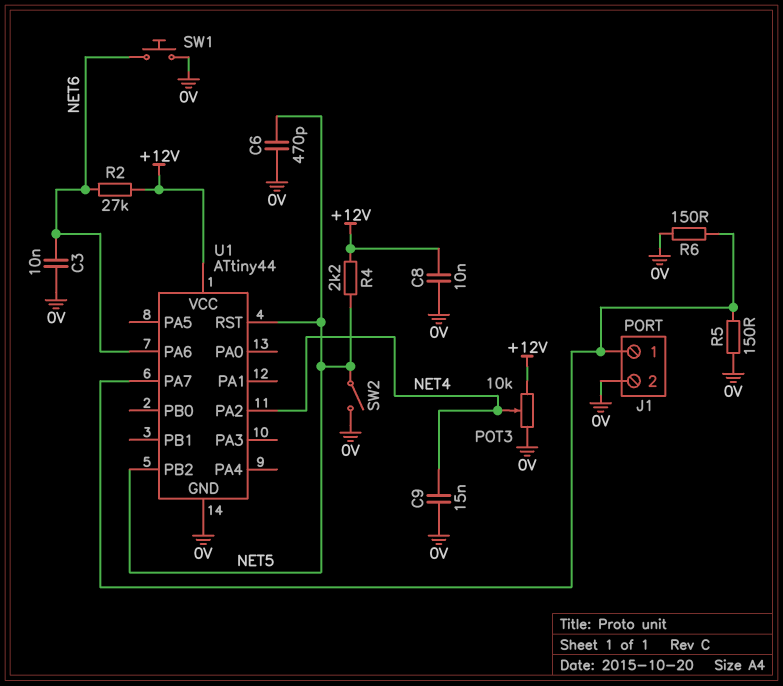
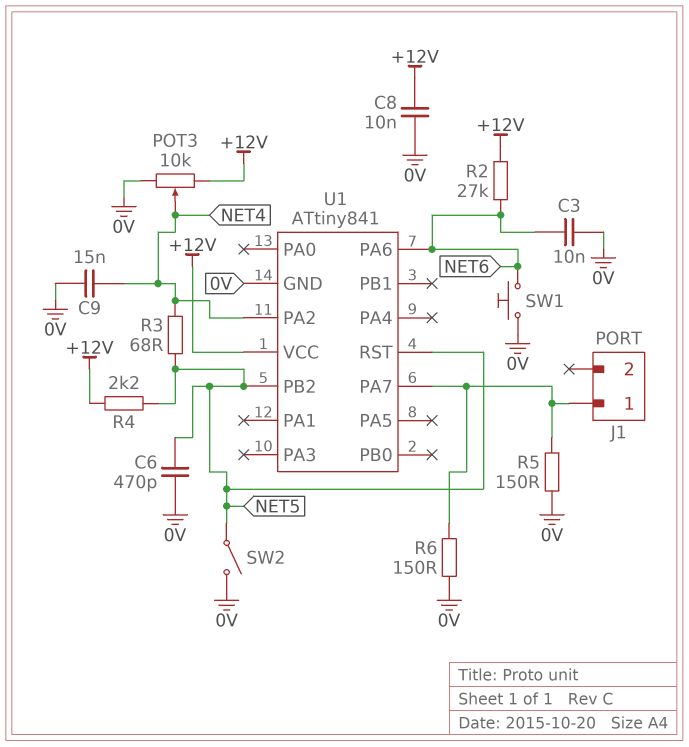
J1 pin 2: 0V -> none
R3: none -> 68 (NET4, NET5)
U1: ATtiny44 -> ATtiny841

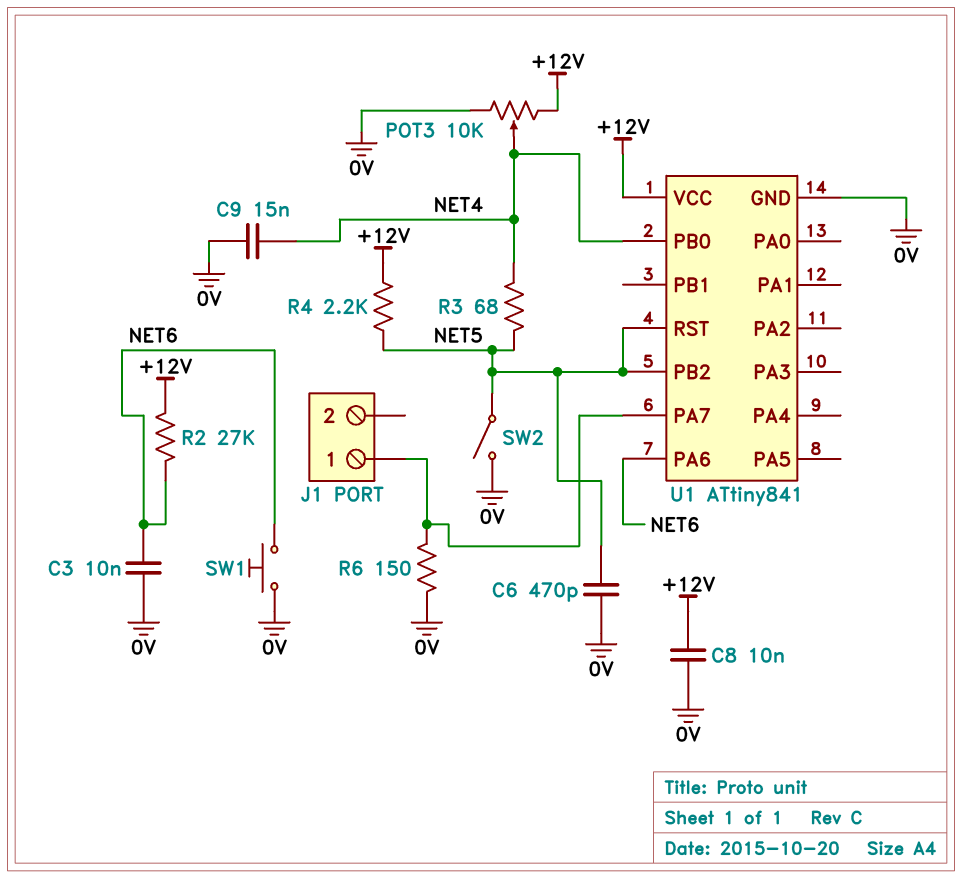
R5: 150 (0V, J1/1) -> none
U1 pin PA2: NET4 -> none
U1 pin PB0: none -> NET4

